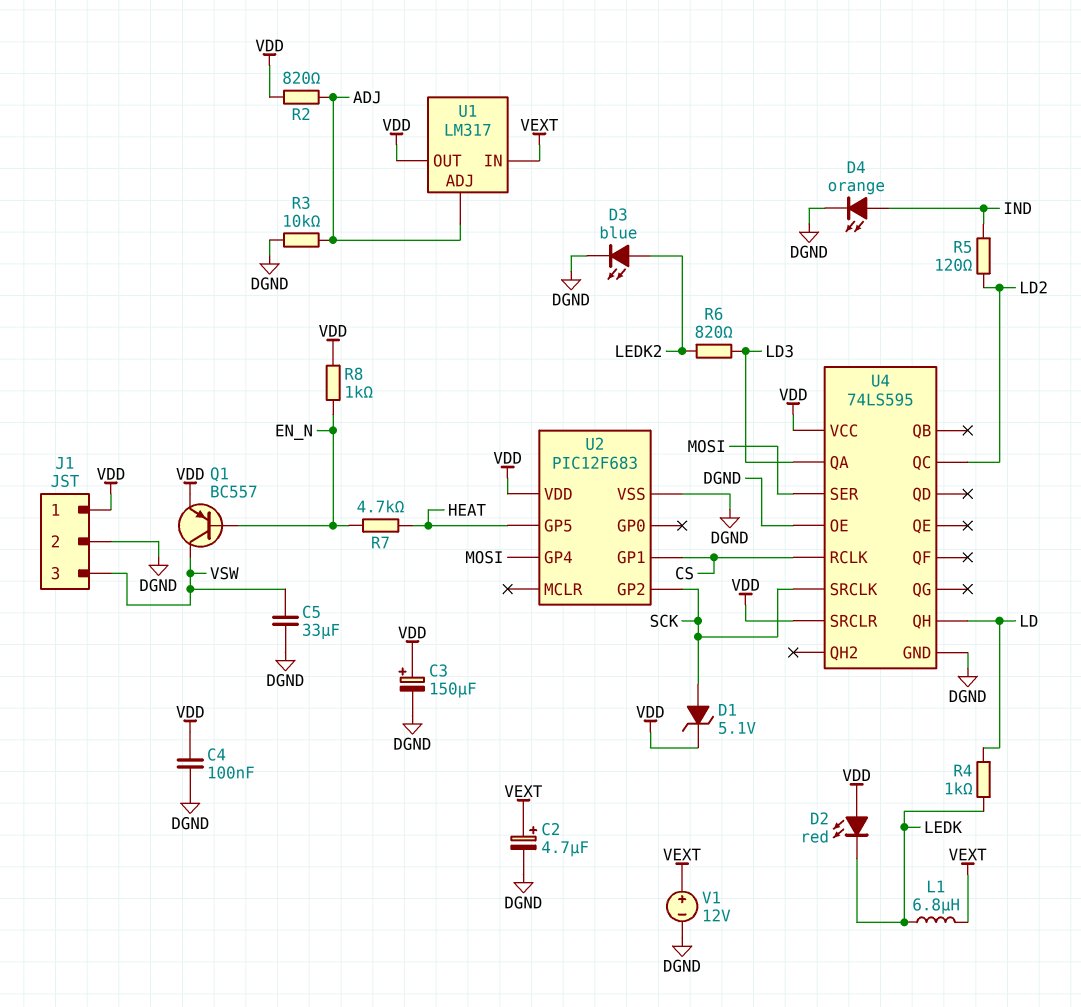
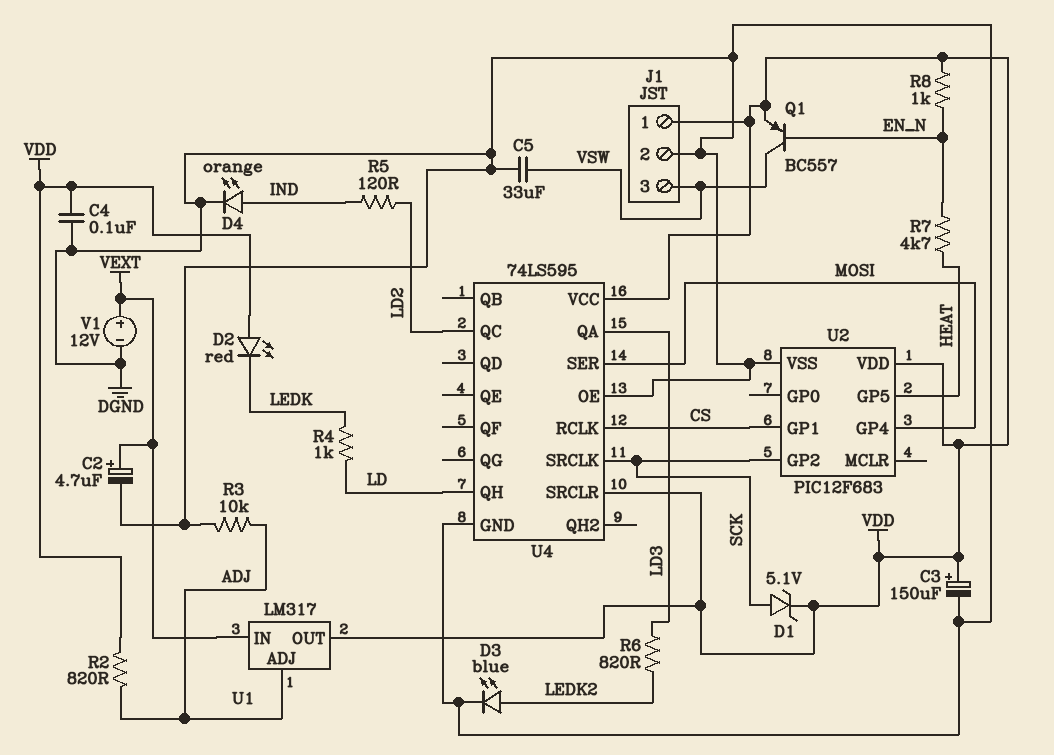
L1: 6.8uH (LEDK, VEXT) -> none

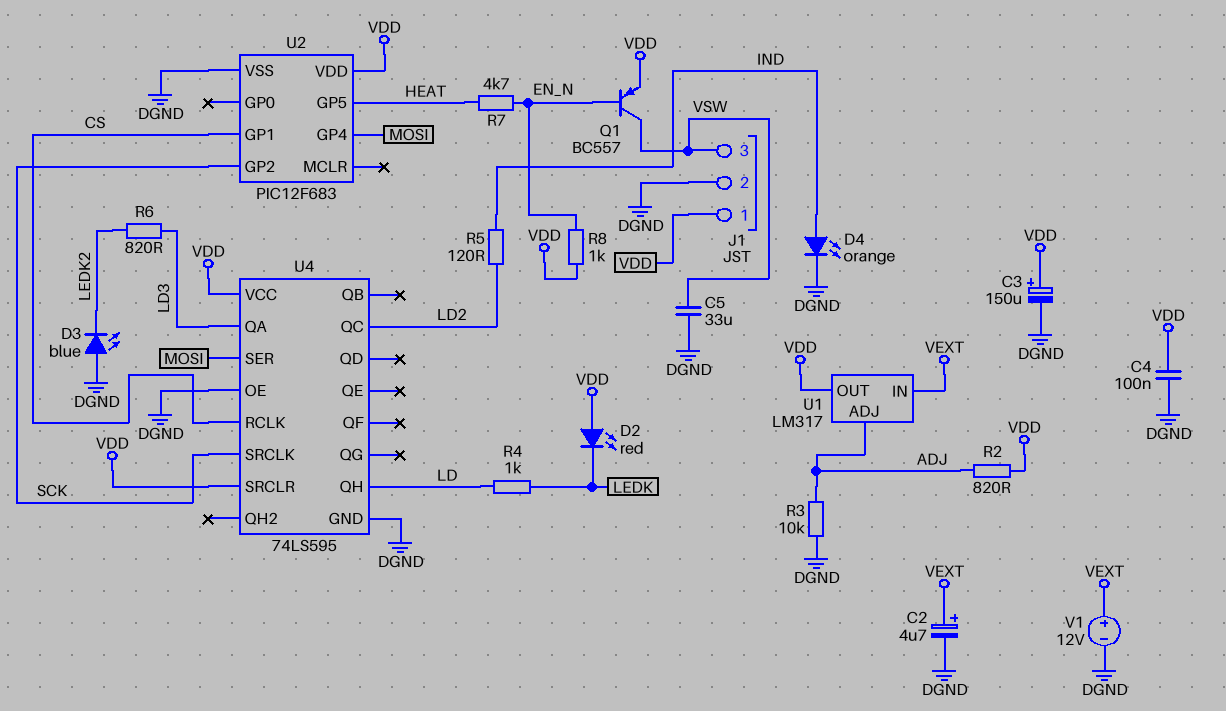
D1: zener 5.1V (A SCK, K VDD) -> none
D3: LED blue (A LEDK2, K DGND) -> LED blue (A DGND, K LEDK2)

